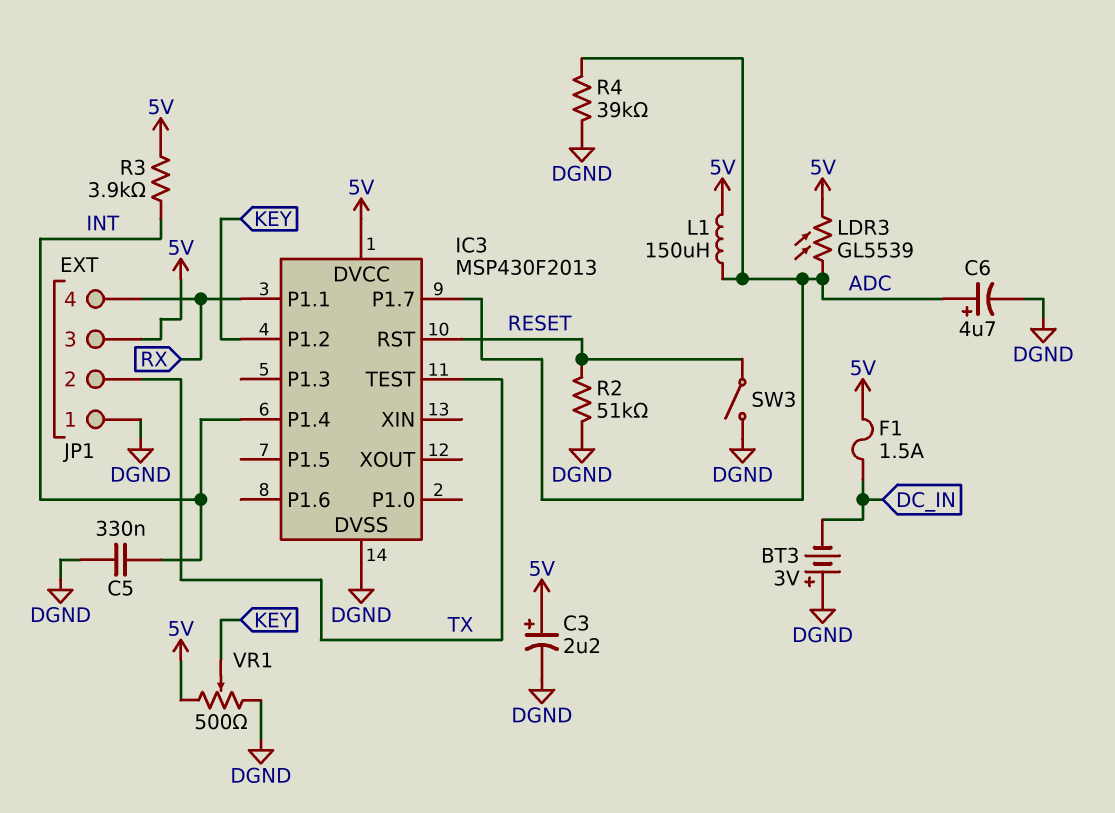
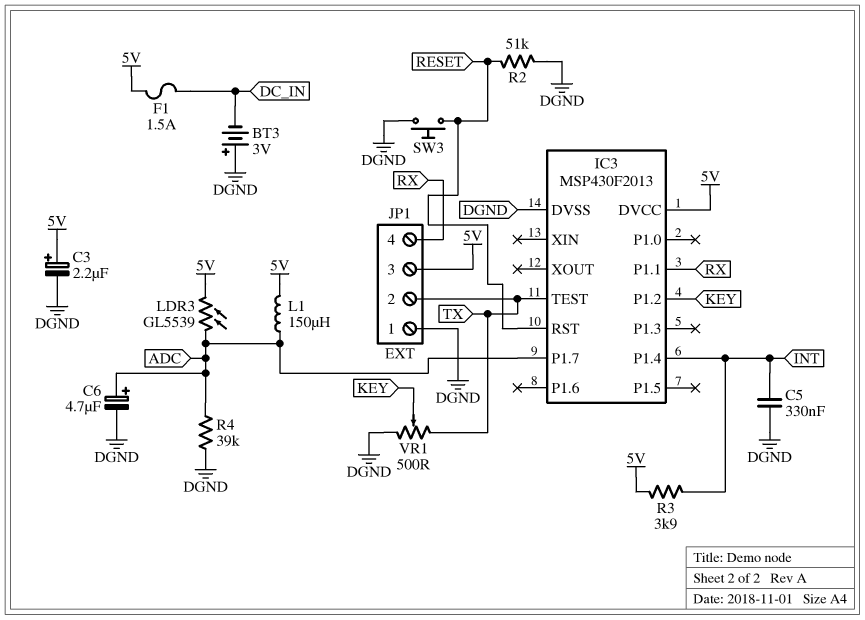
SW3: switch (DGND, RESET) -> button (DGND, RESET)
VR1: 500 (5V, DGND, wiper KEY) -> 500 (DGND, TX, wiper KEY)

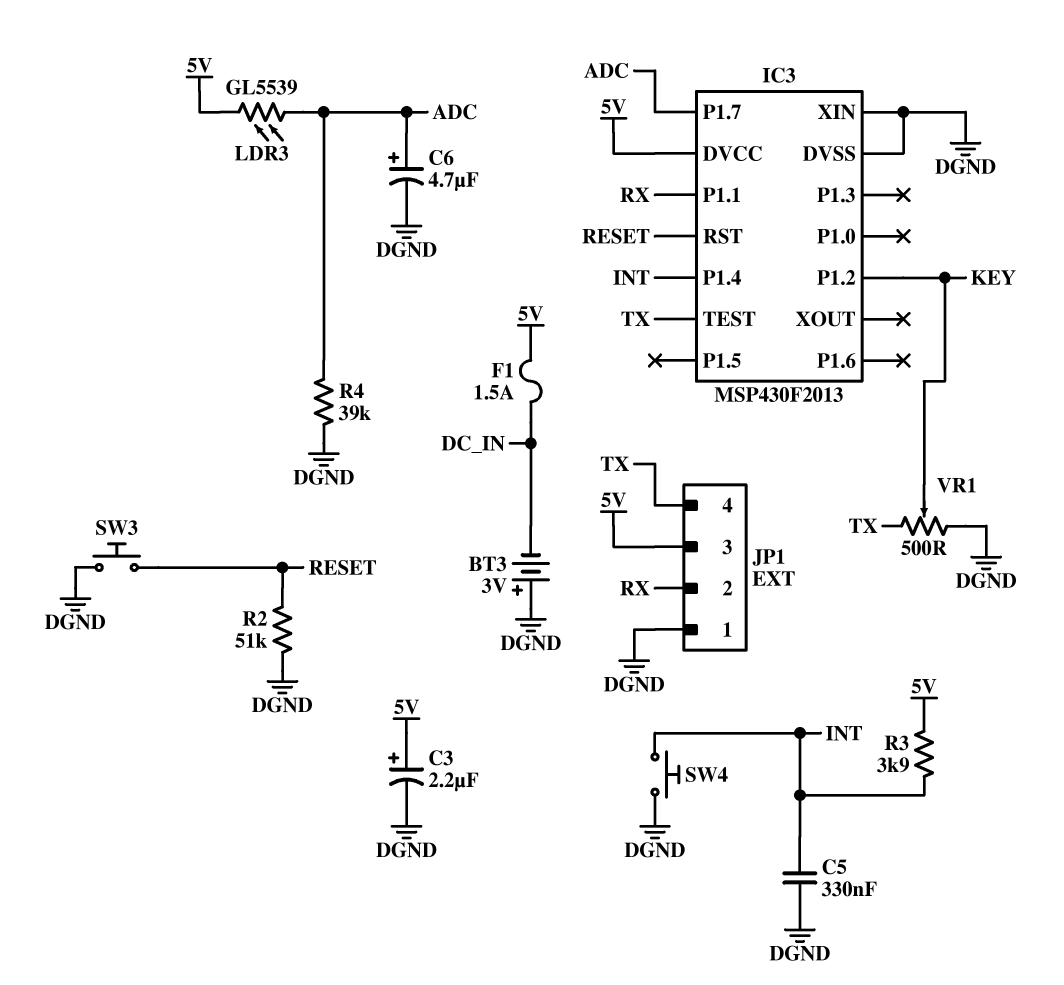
IC3 pin XIN: none -> DGND
JP1 pin 2: TX -> RX
JP1 pin 4: RX -> TX
L1: 150uH (5V, ADC) -> none
SW4: none -> button (DGND, INT)

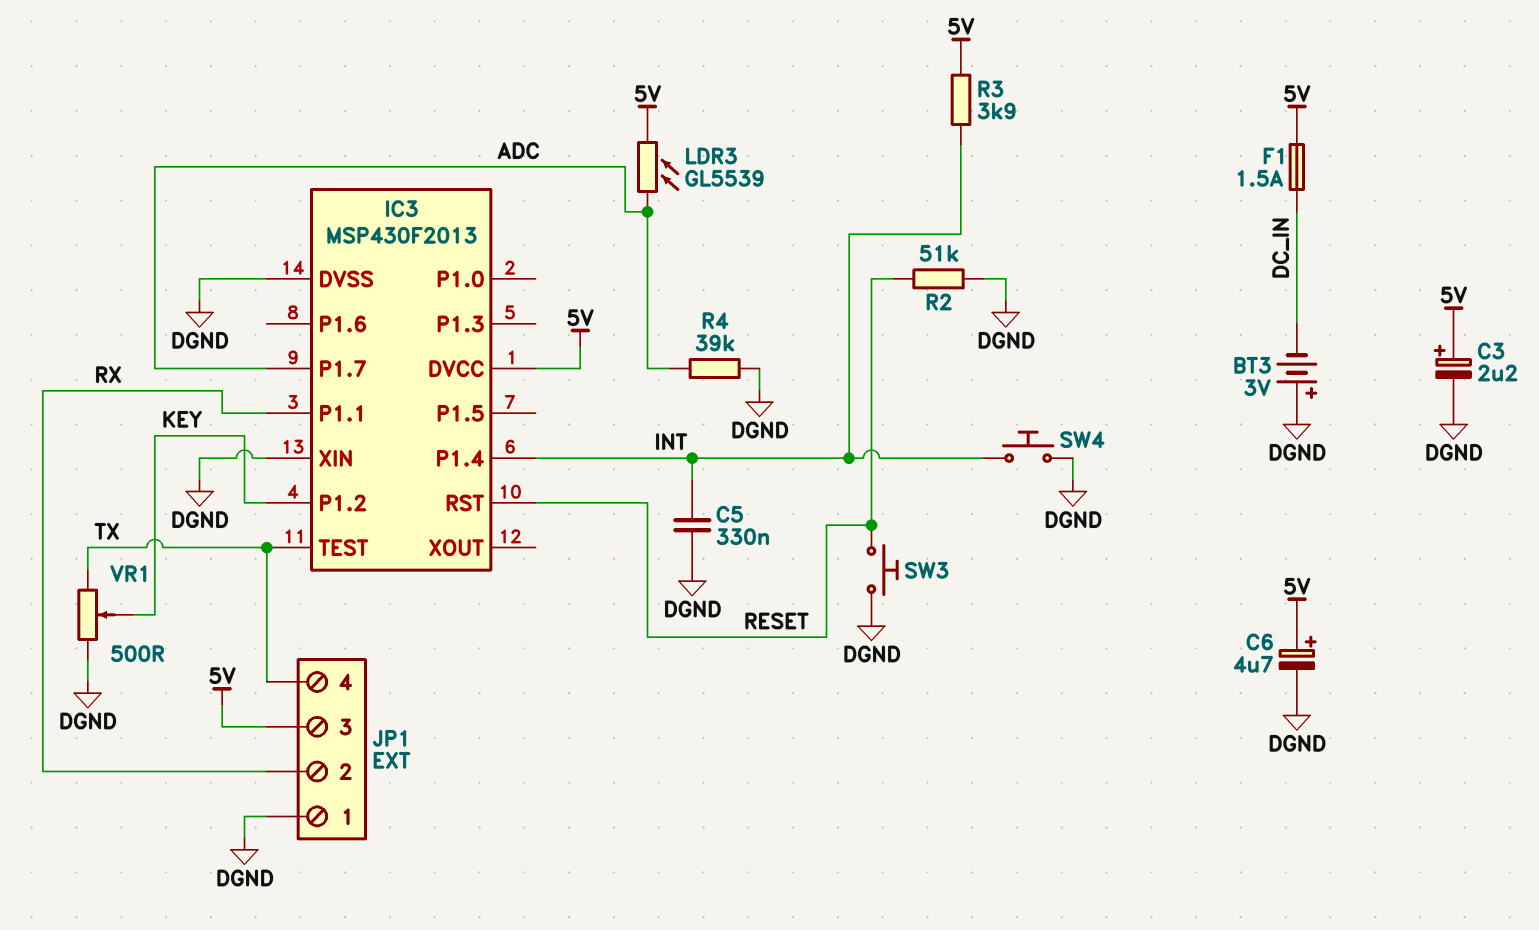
C6: 4.7uF (plus ADC, minus DGND) -> 4.7uF (plus 5V, minus DGND)

